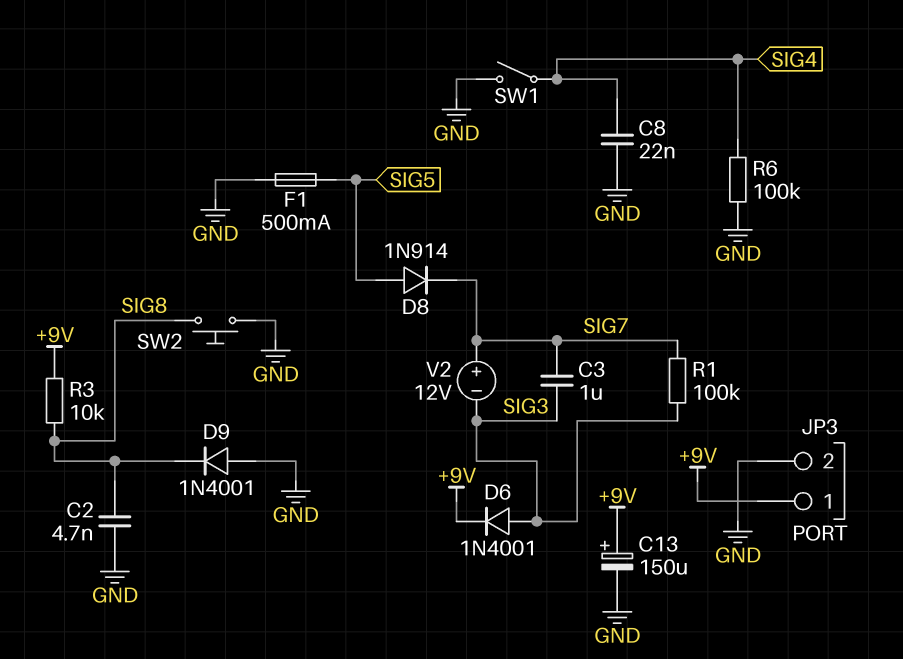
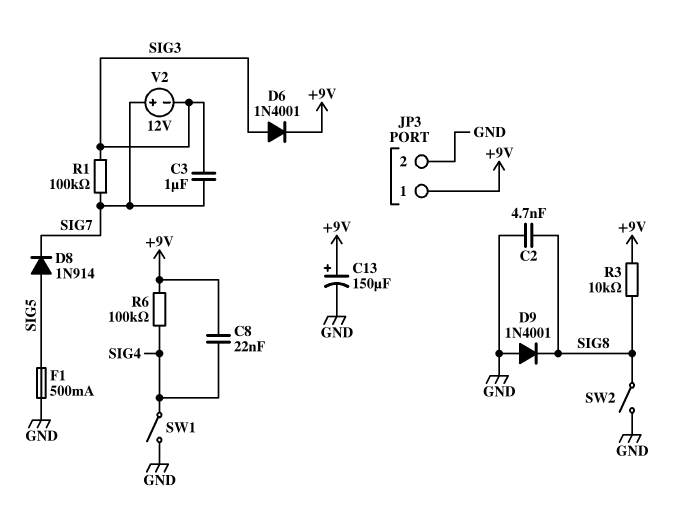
C8: 22nF (GND, SIG4) -> 22nF (+9V, SIG4)
R6: 100k (GND, SIG4) -> 100k (+9V, SIG4)
SW2: button (GND, SIG8) -> switch (GND, SIG8)

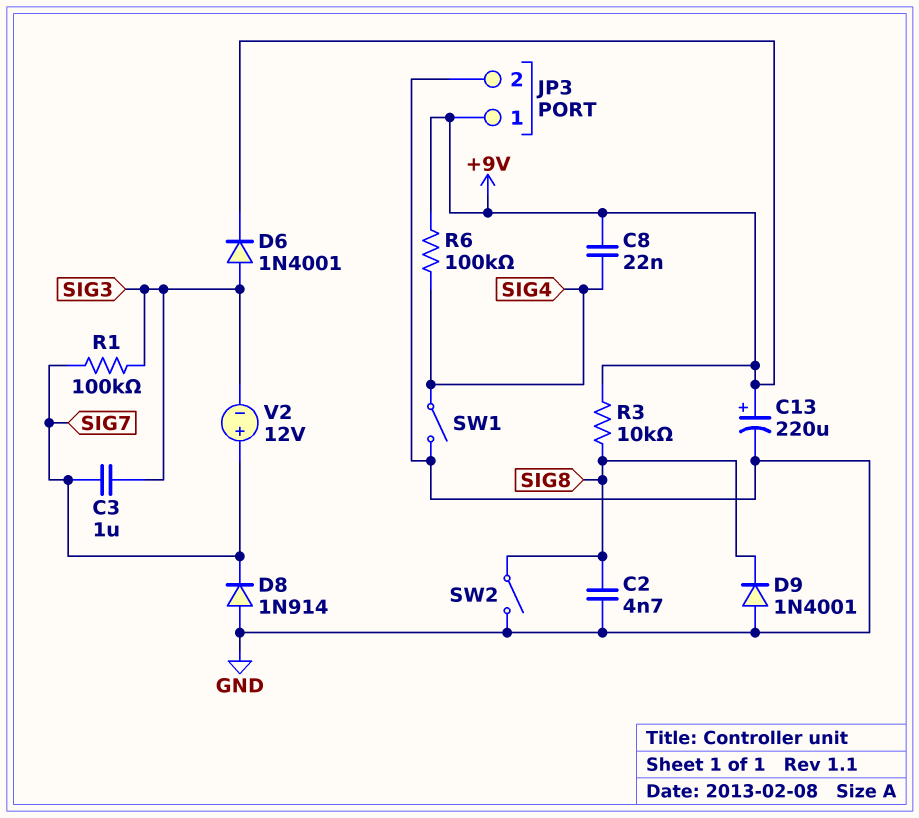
C13: 150uF (plus +9V, minus GND) -> 220uF (plus +9V, minus GND)
D8: diode 1N914 (A SIG5, K SIG7) -> diode 1N914 (A GND, K SIG7)
F1: 500mA (GND, SIG5) -> none

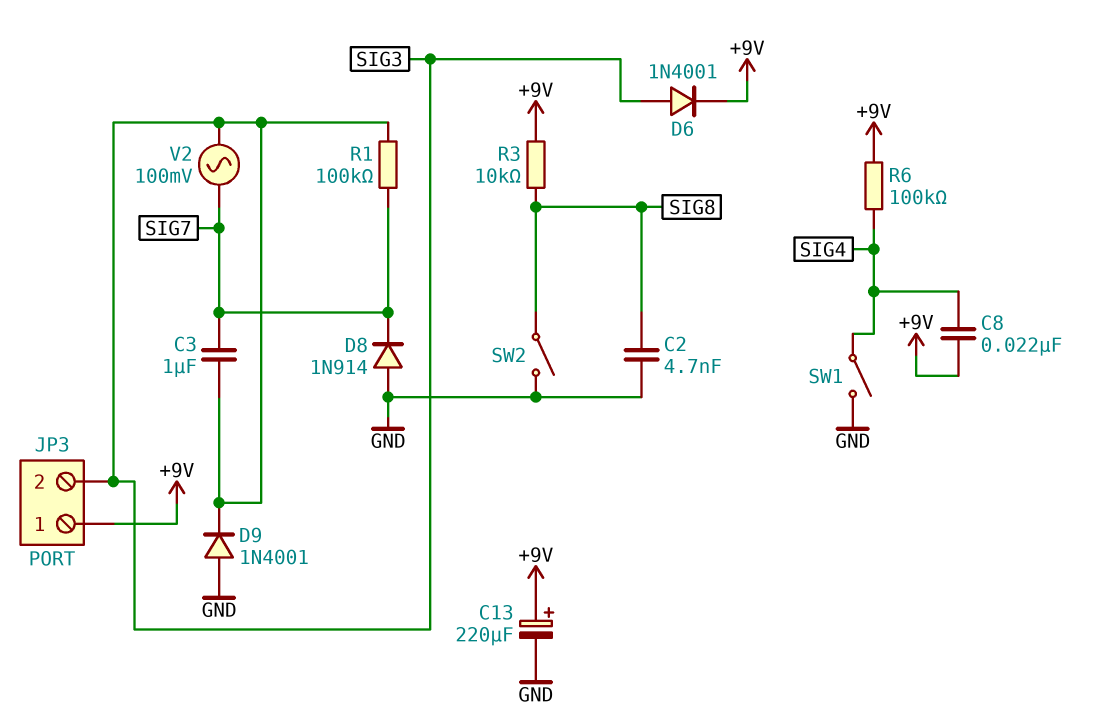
D9: diode 1N4001 (A GND, K SIG8) -> diode 1N4001 (A GND, K SIG3)
JP3 pin 2: GND -> SIG3
V2: 12V (plus SIG7, minus SIG3) -> AC 100mV (SIG3, SIG7)

